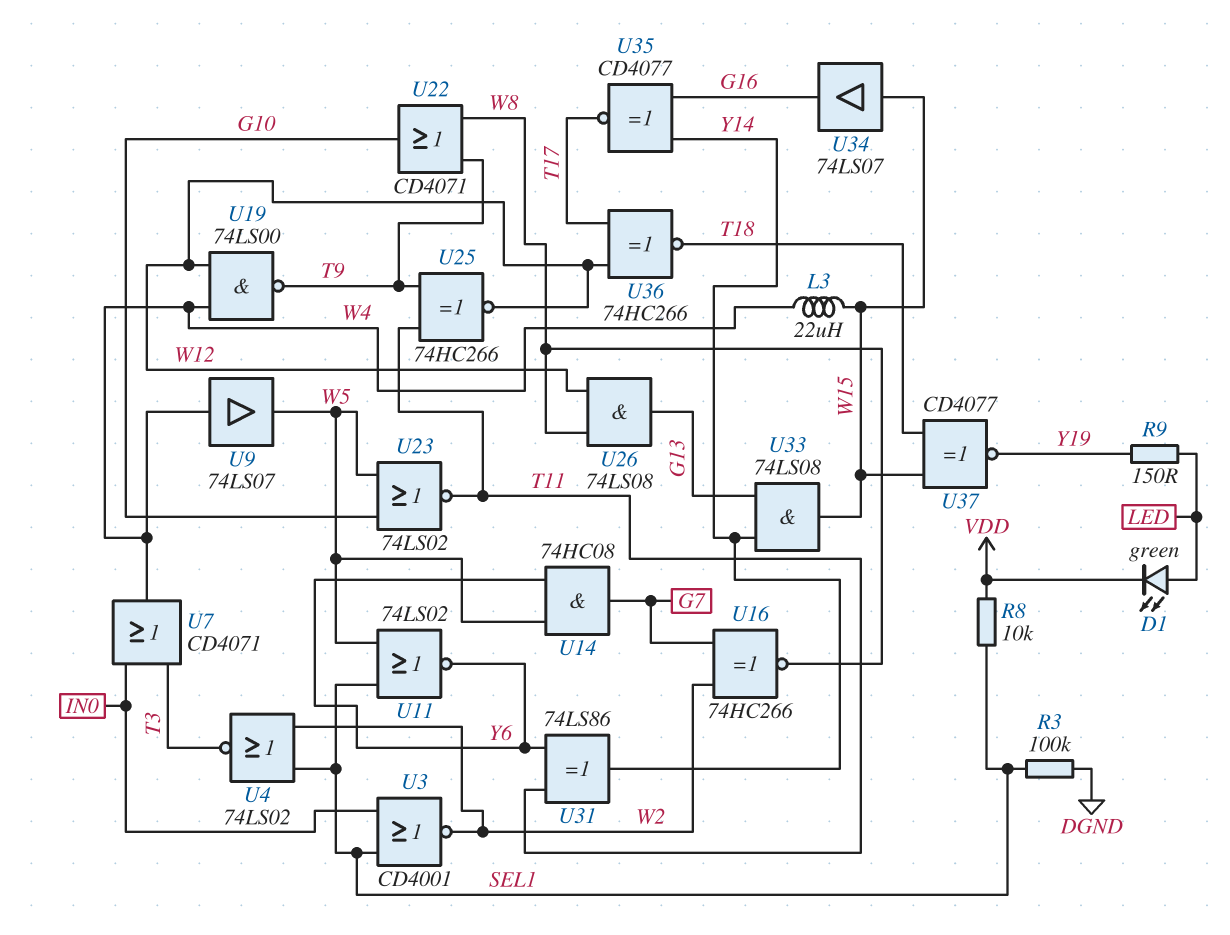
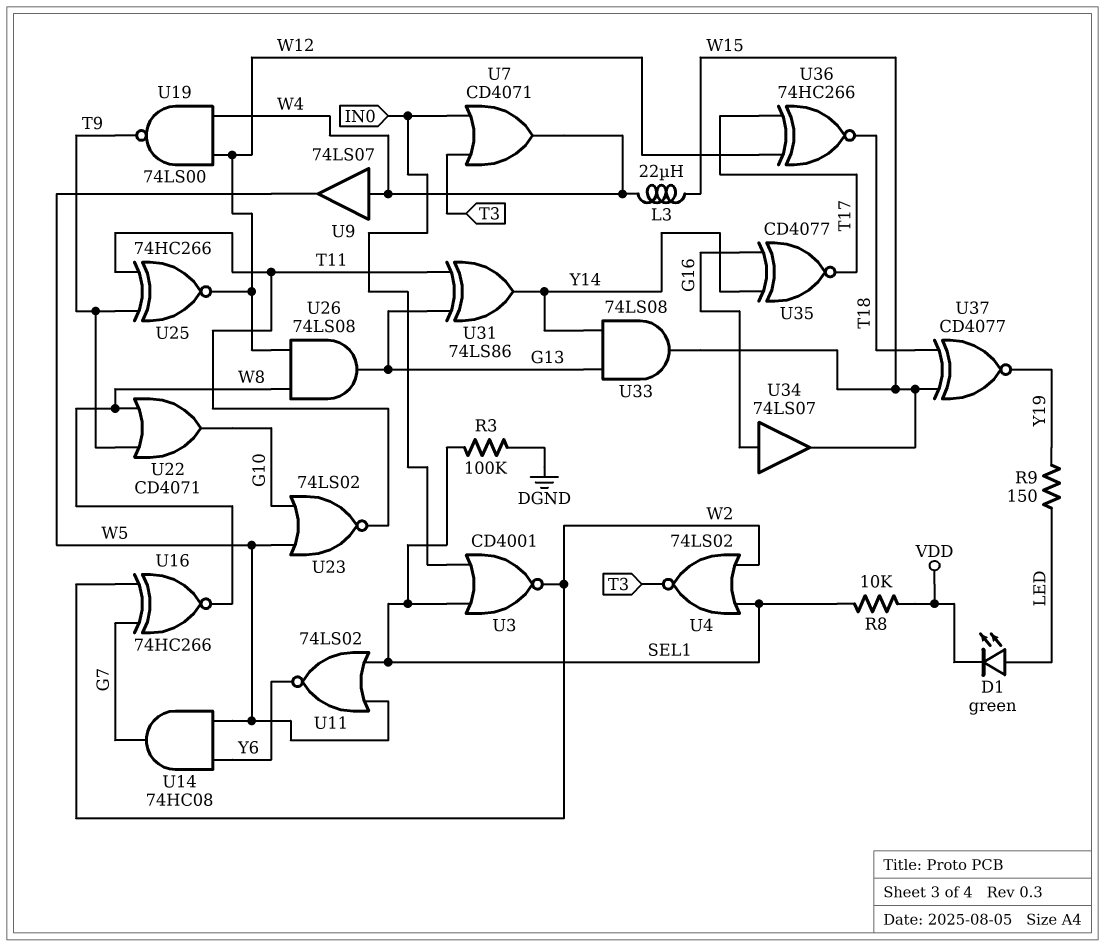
U31: XOR 74LS86 (in T11, in Y6, out Y14) -> XOR 74LS86 (in G13, in T11, out Y14)
U34: buffer 74LS07 (in W15, out G16) -> buffer 74LS07 (in G16, out W15)

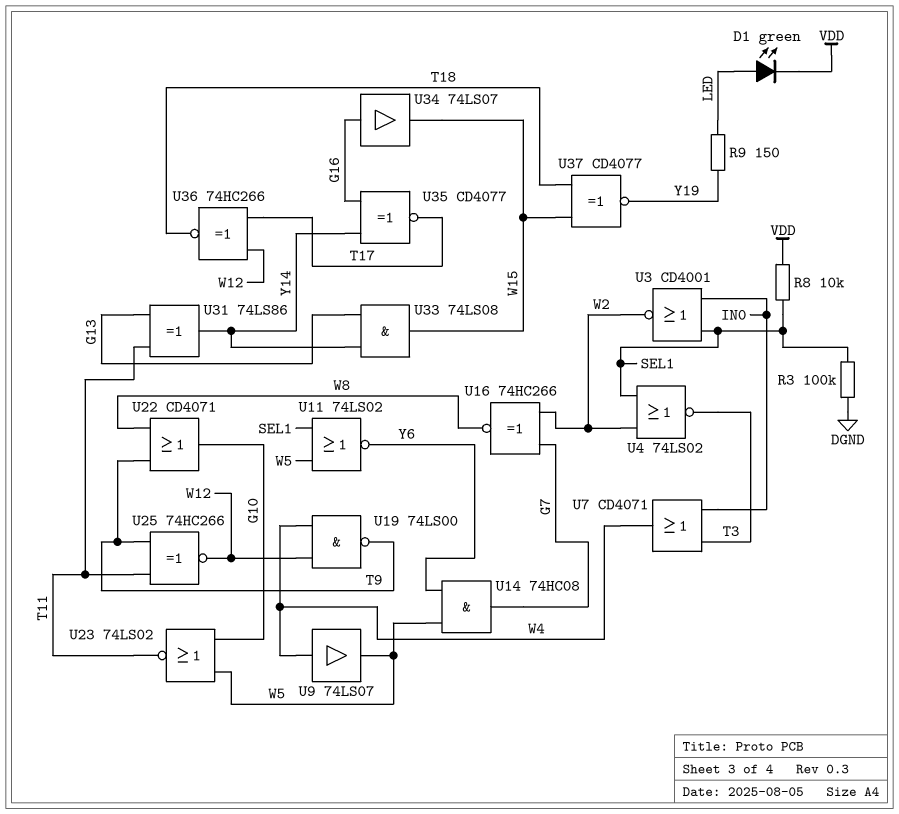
L3: 22uH (W4, W15) -> none
U26: AND 74LS08 (in W8, in W12, out G13) -> none

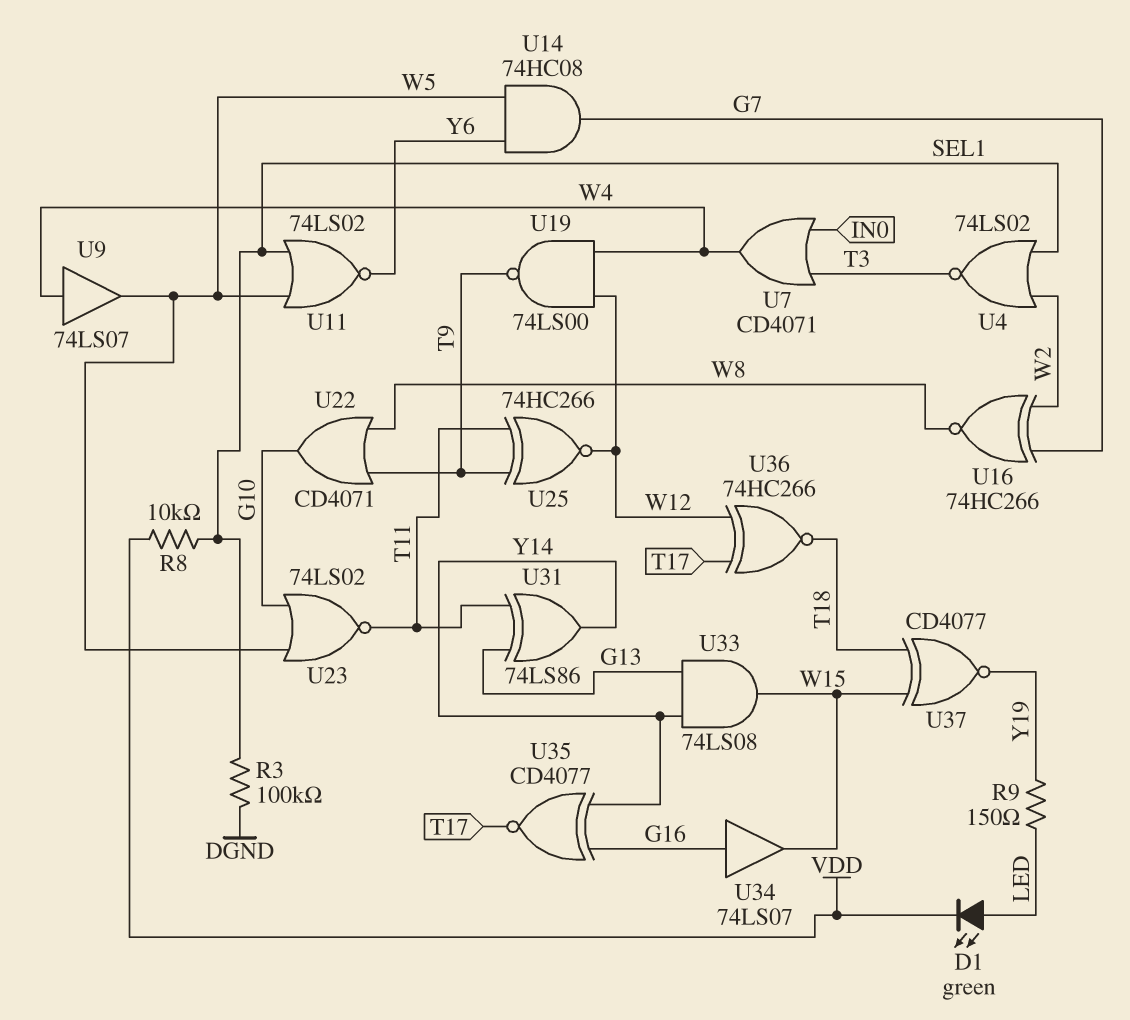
U3: NOR CD4001 (in IN0, in SEL1, out W2) -> none

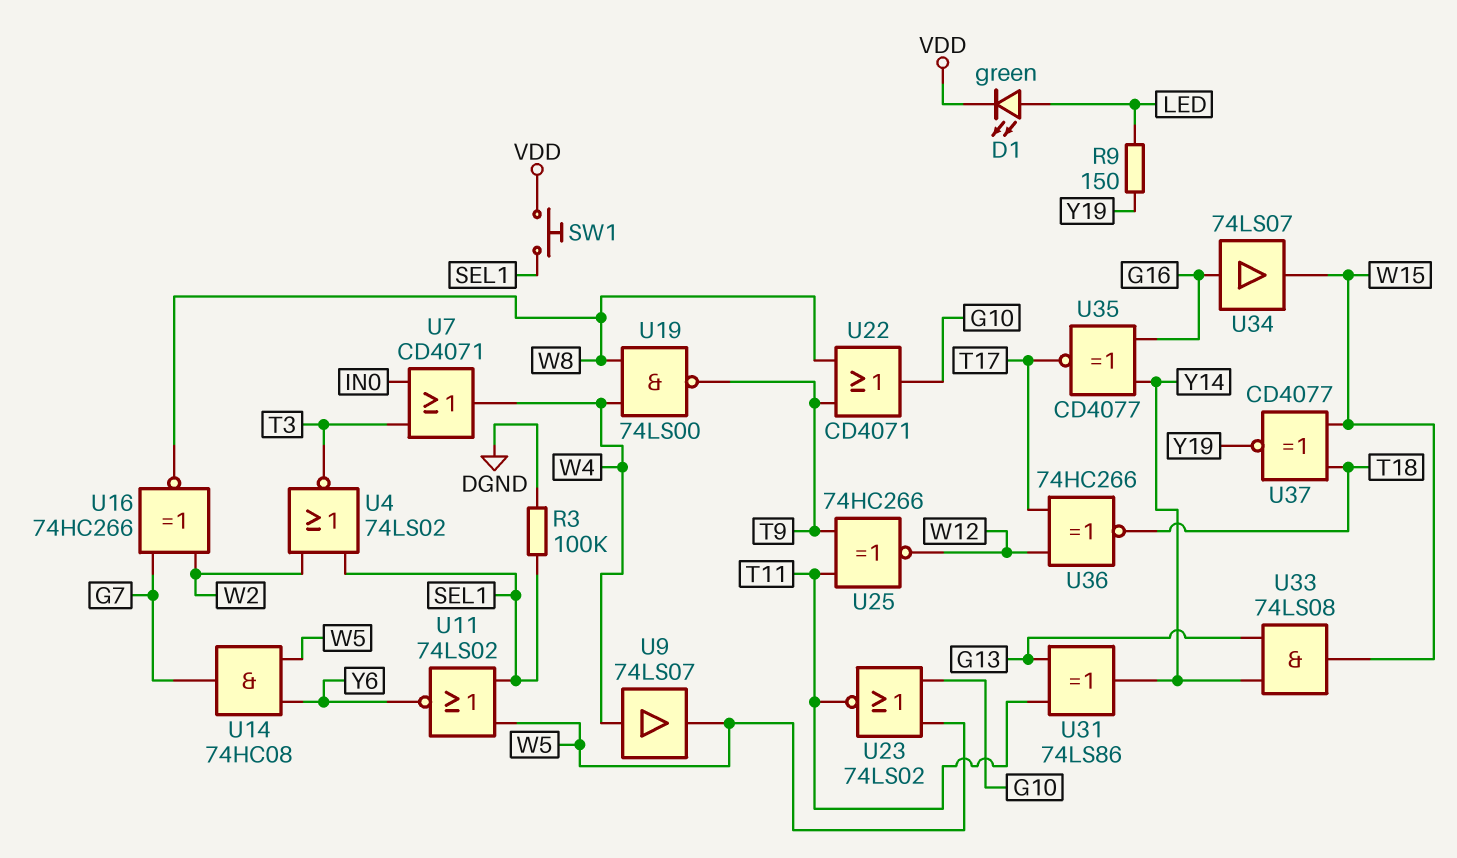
R8: 10k (SEL1, VDD) -> none
SW1: none -> button (SEL1, VDD)
U19: NAND 74LS00 (in W4, in W12, out T9) -> NAND 74LS00 (in W4, in W8, out T9)

